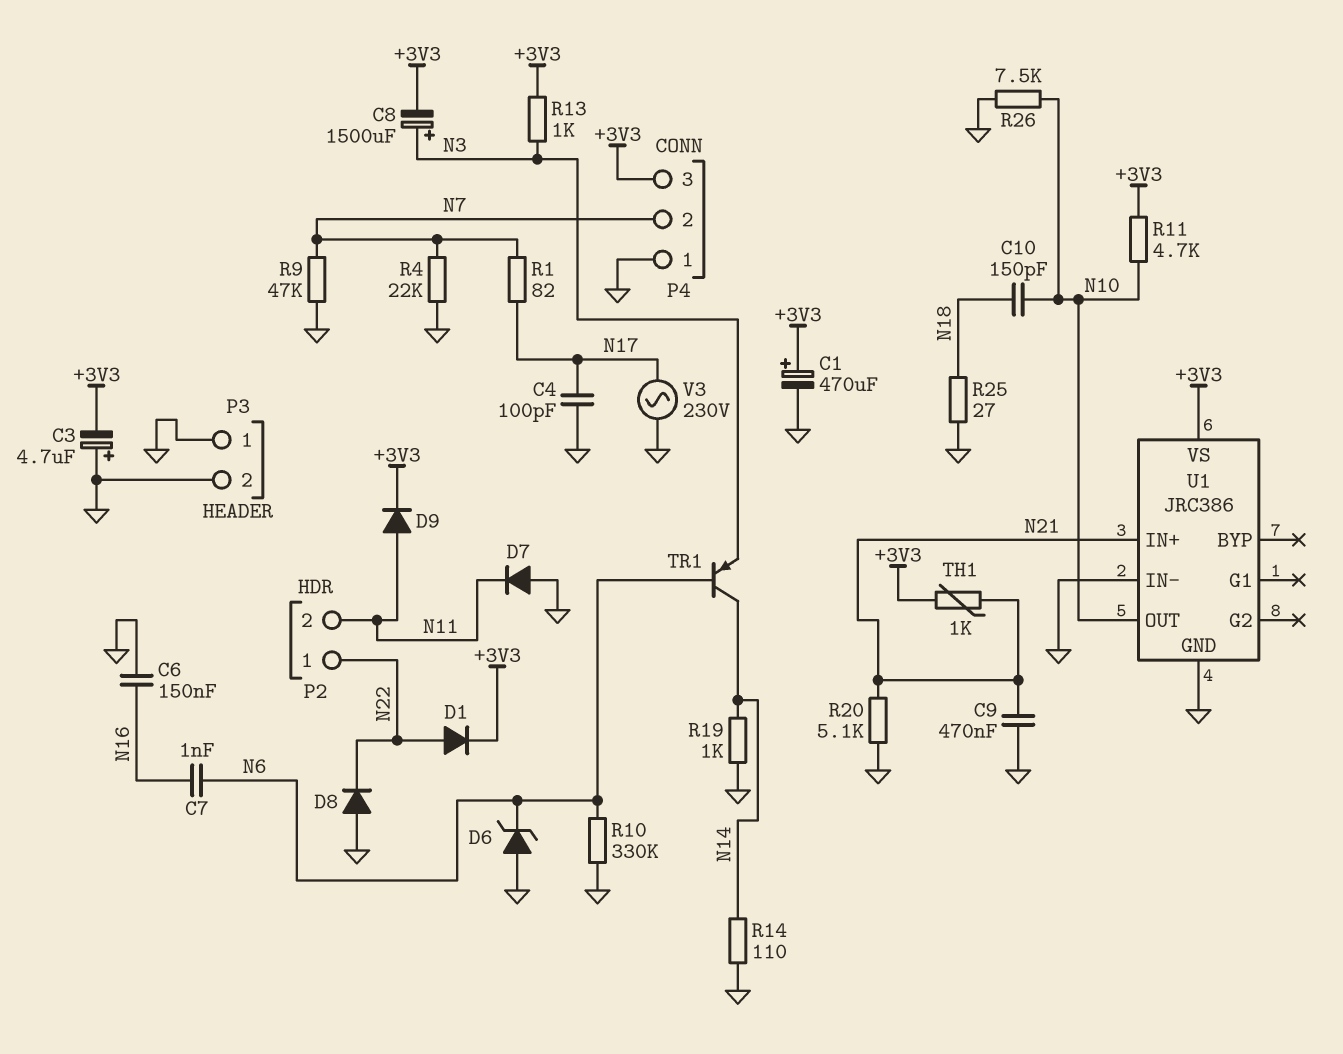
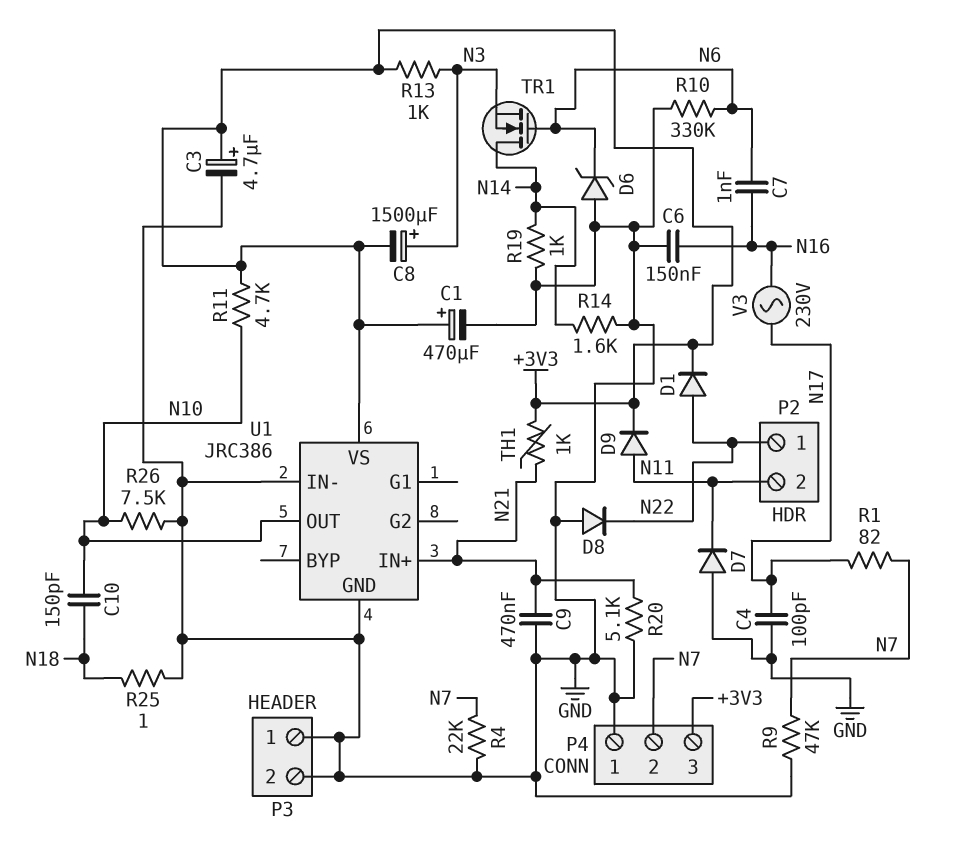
C3: 4.7uF (plus GND, minus +3V3) -> 4.7uF (plus +3V3, minus GND)
R14: 110 (GND, N14) -> 1.6k (GND, N14)
R25: 27 (GND, N18) -> 1 (GND, N18)
TR1: PNP (B N6, C N14, E N3) -> NMOS (G N6, D N14, S N3)
V3: AC 230V (GND, N17) -> AC 230V (N16, N17)

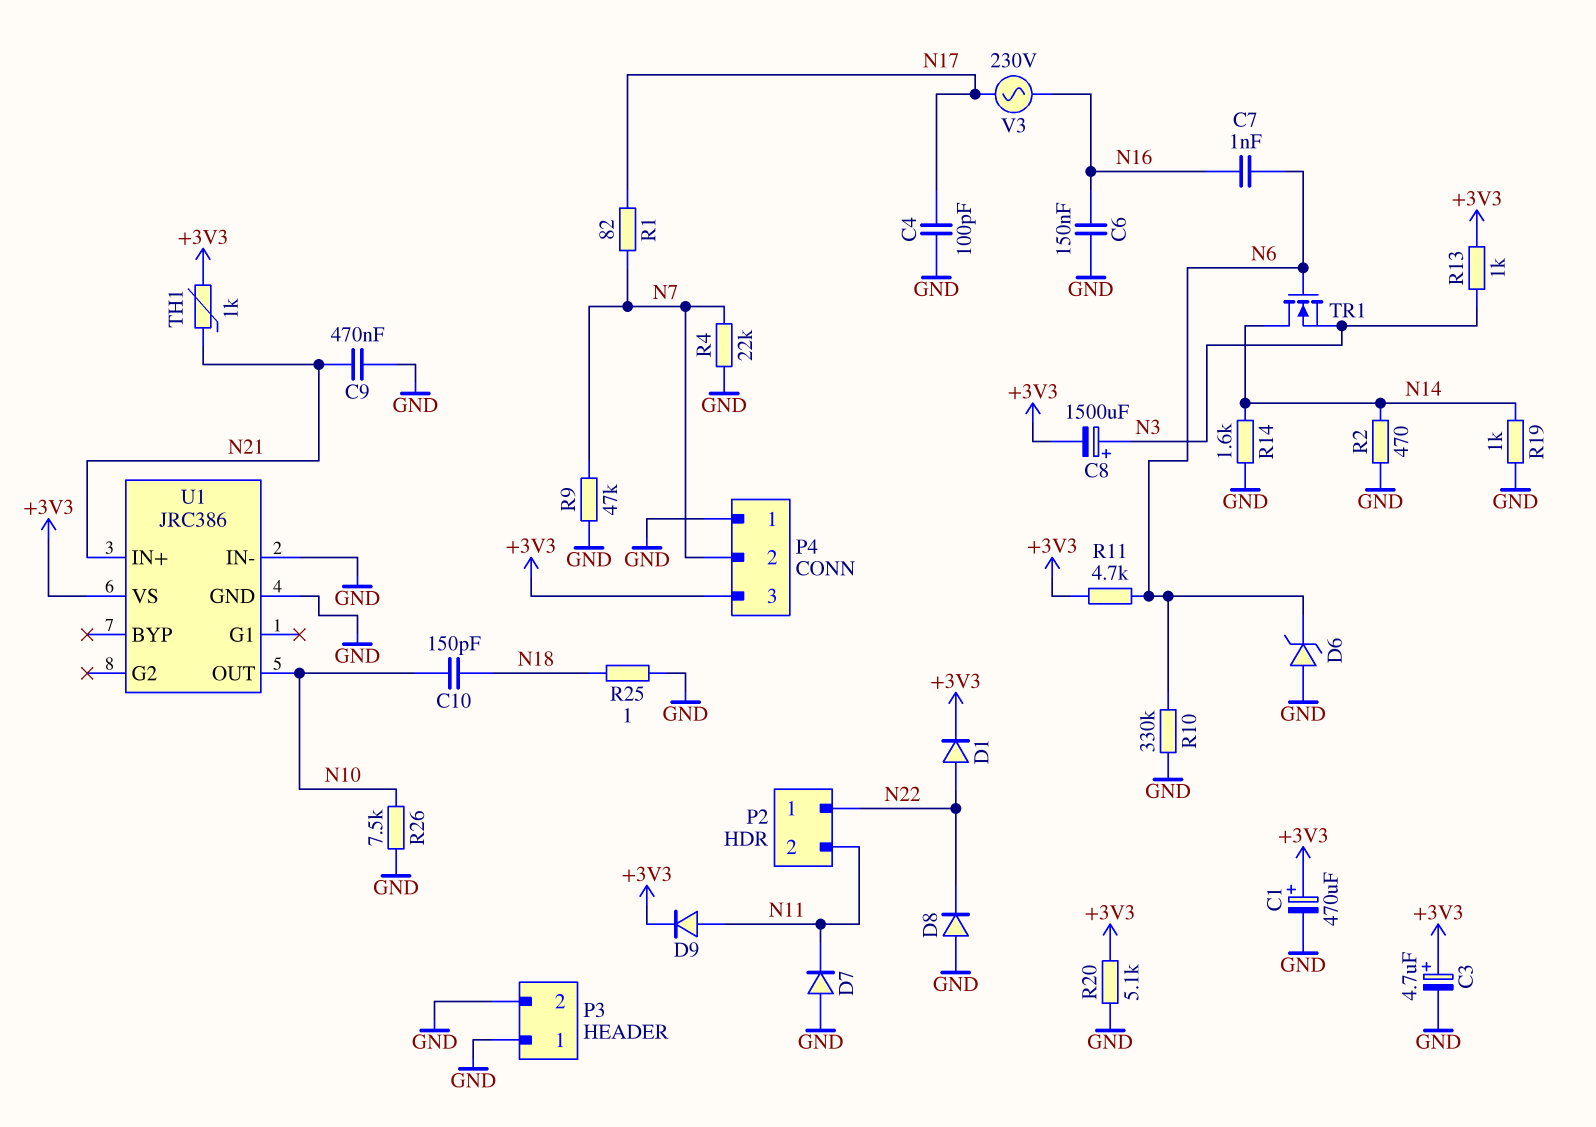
R2: none -> 470 (GND, N14)
R11: 4.7k (+3V3, N10) -> 4.7k (+3V3, N6)
R20: 5.1k (GND, N21) -> 5.1k (+3V3, GND)

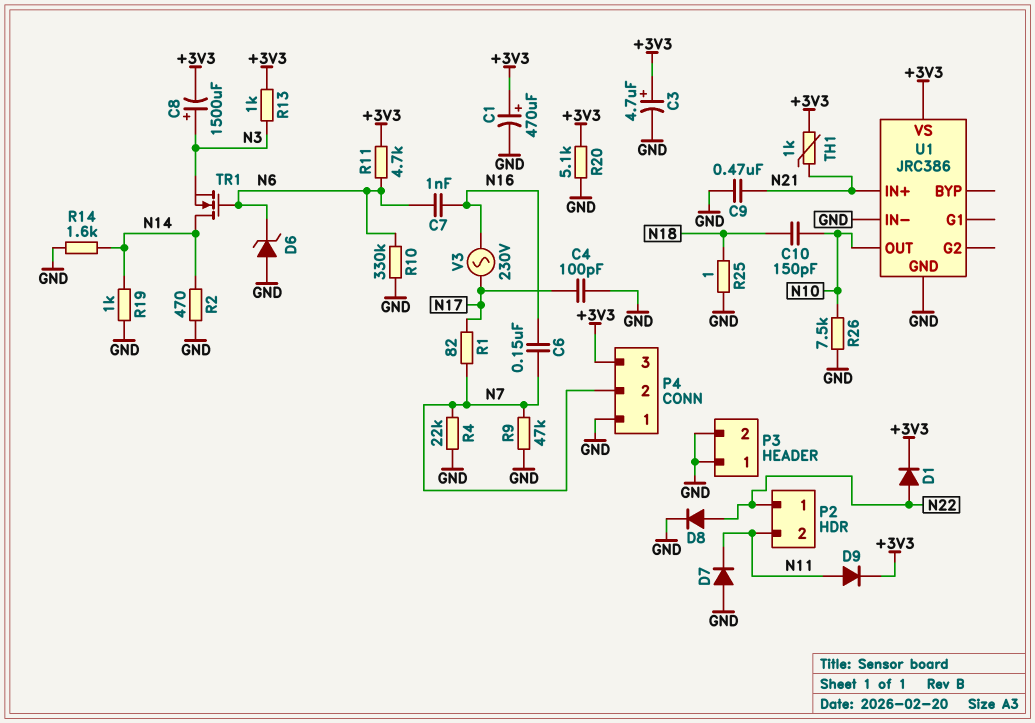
C6: 150nF (GND, N16) -> 150nF (N7, N16)
D8: diode (A GND, K N22) -> diode (A N22, K GND)

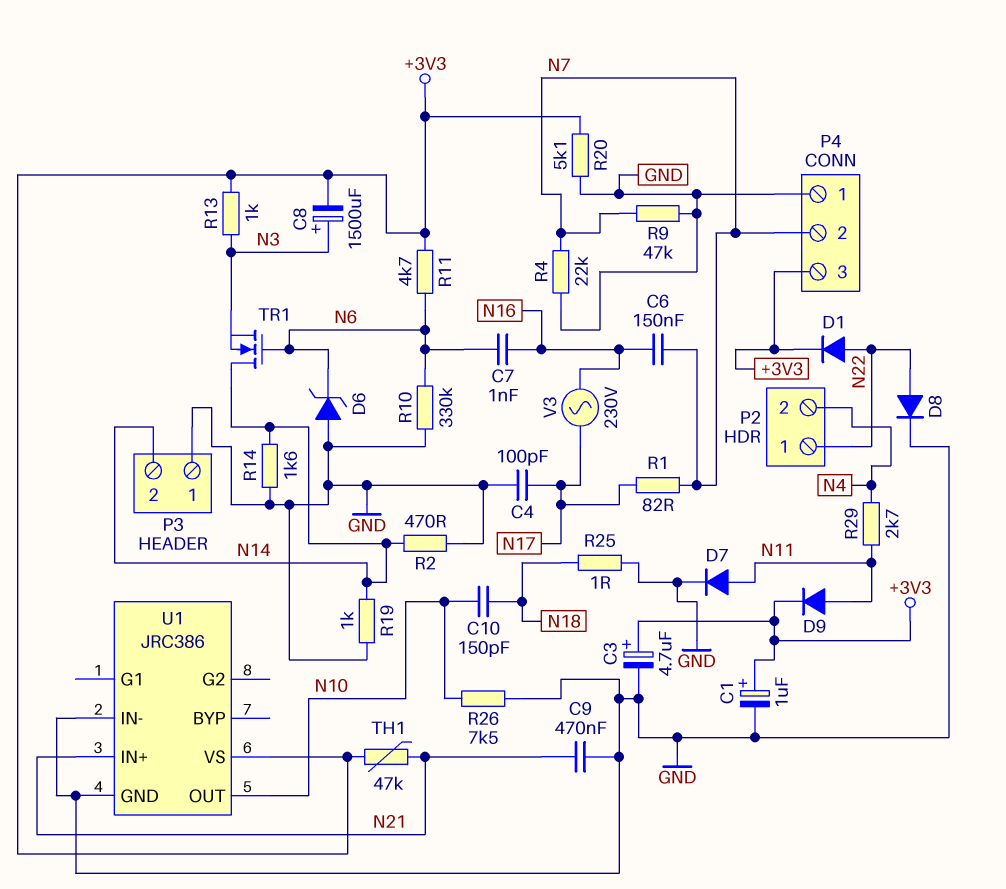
C1: 470uF (plus +3V3, minus GND) -> 1uF (plus +3V3, minus GND)
D7: diode (A GND, K N11) -> diode (A N11, K GND)
P2 pin 2: N11 -> N4
P3 pin 2: GND -> N14
R29: none -> 2.7k (N4, N11)
TH1: 1k (+3V3, N21) -> 47k (+3V3, N21)

